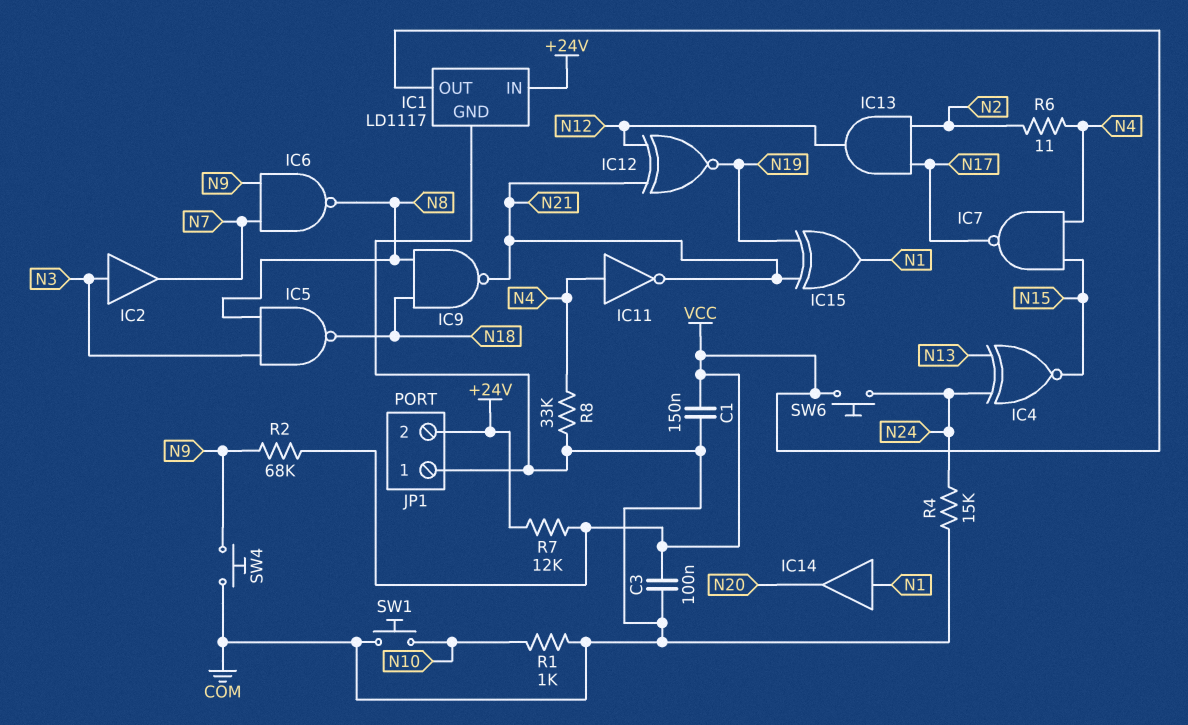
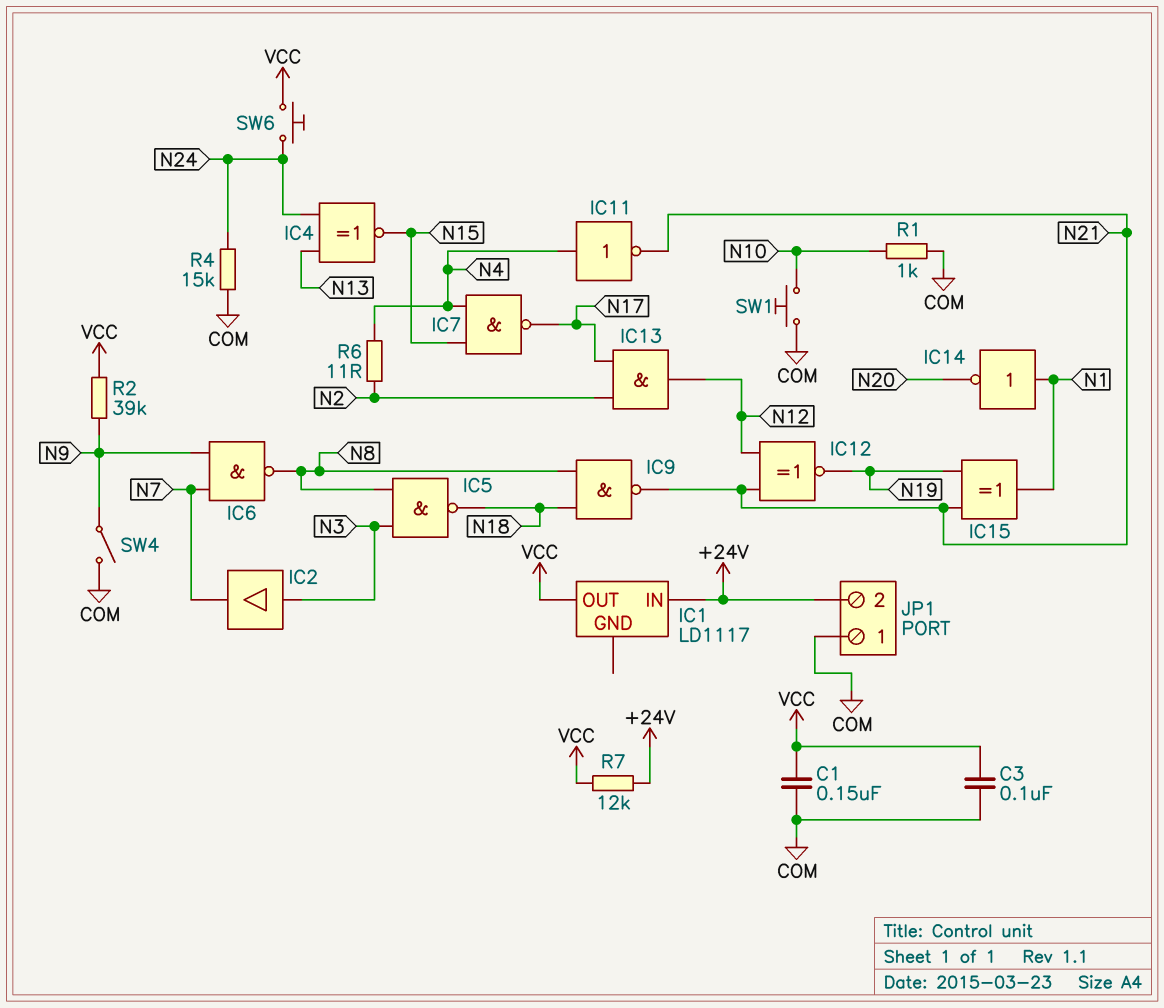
IC1 pin GND: COM -> none
IC14: buffer (in N1, out N20) -> NOT (in N1, out N20)
R2: 68k (N9, VCC) -> 39k (N9, VCC)
R8: 33k (COM, N4) -> none
SW4: button (COM, N9) -> switch (COM, N9)

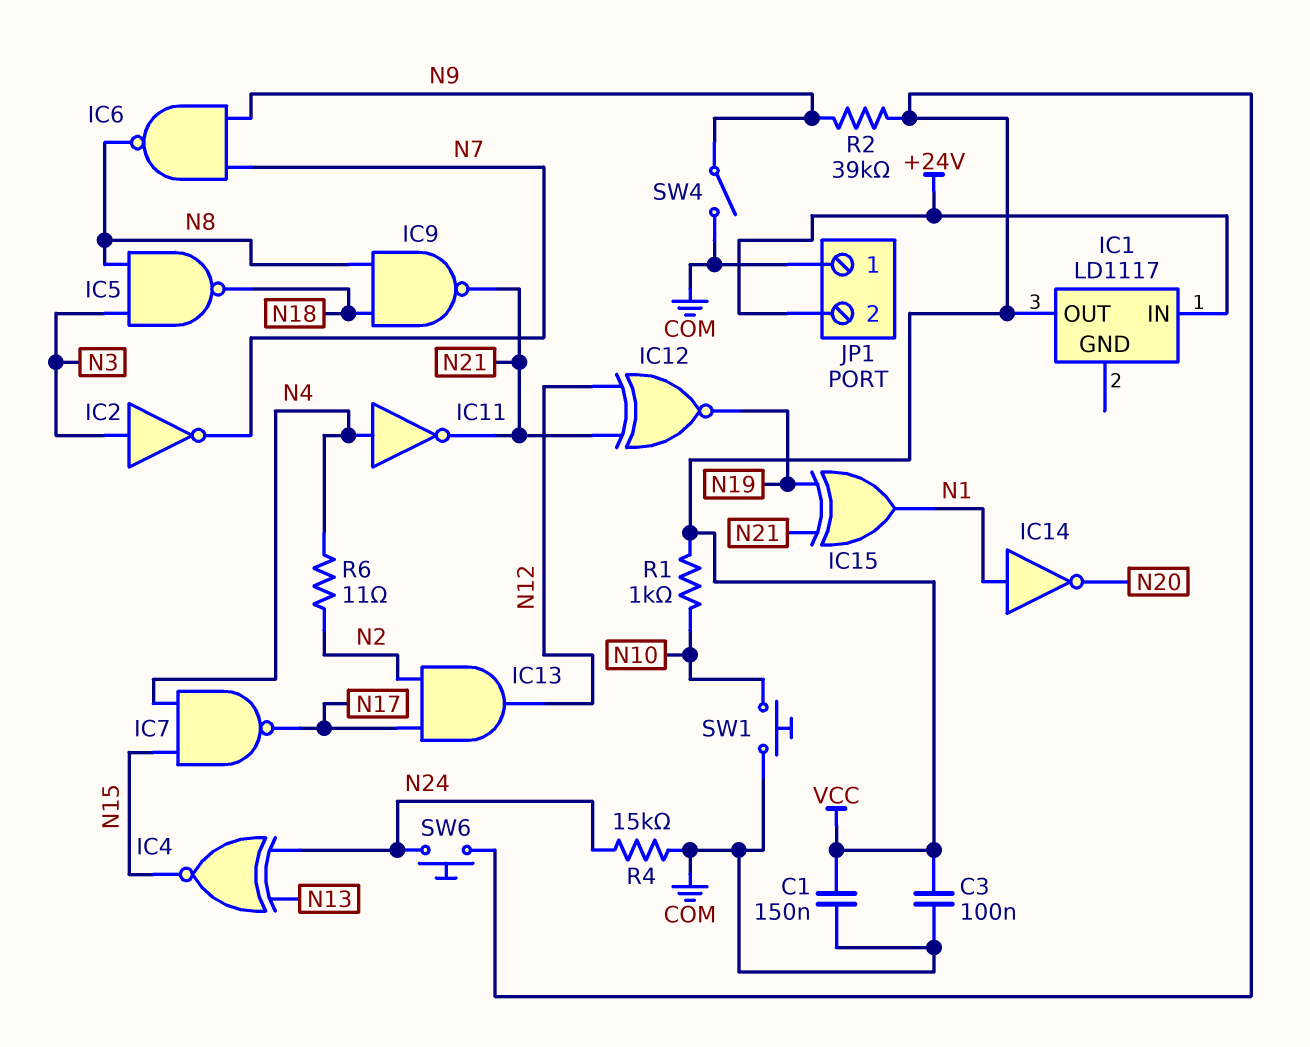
IC2: buffer (in N3, out N7) -> NOT (in N3, out N7)
R1: 1k (COM, N10) -> 1k (N10, VCC)
R7: 12k (+24V, VCC) -> none

